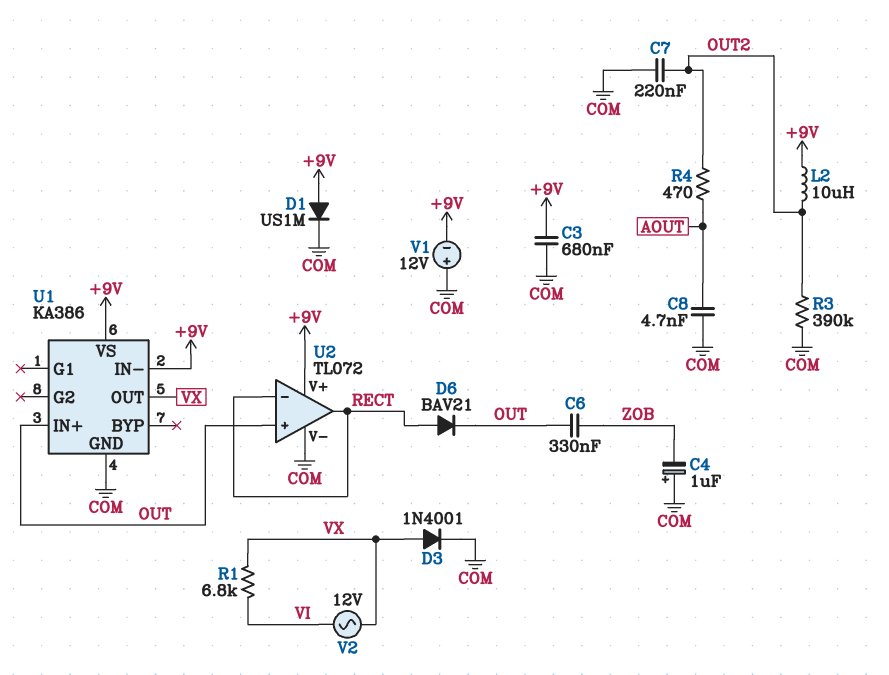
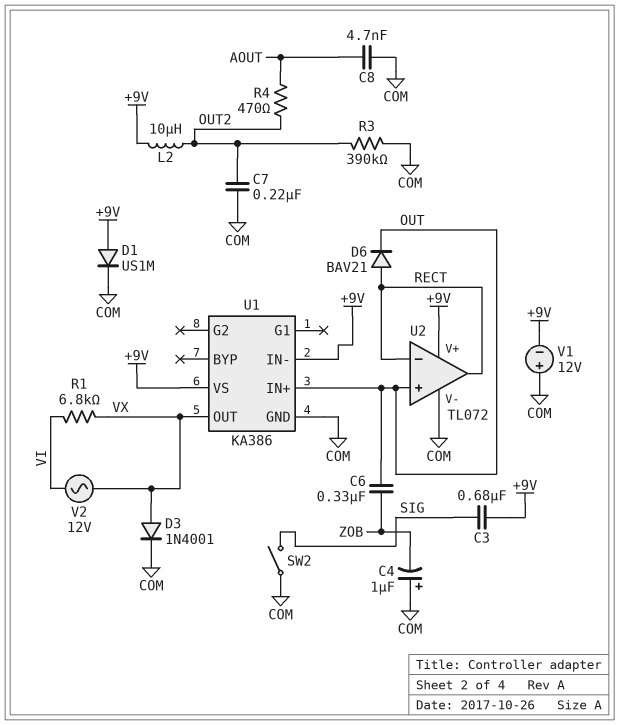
C3: 680nF (+9V, COM) -> 680nF (+9V, SIG)
SW2: none -> switch (COM, SIG)

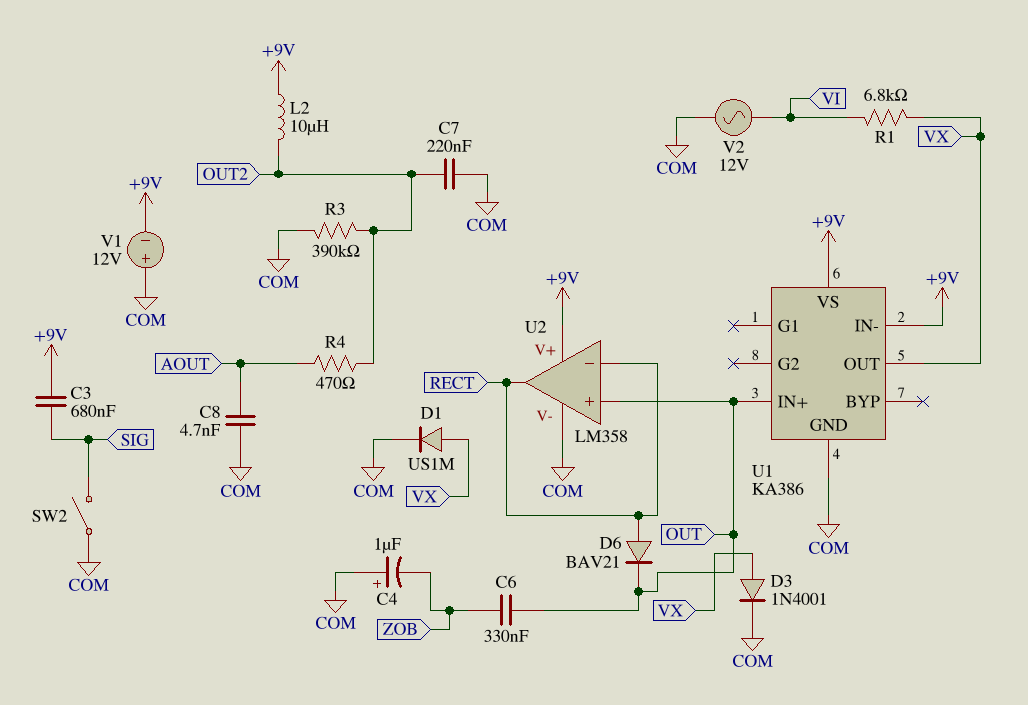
D1: diode US1M (A +9V, K COM) -> diode US1M (A VX, K COM)
U2: TL072 -> LM358
V2: AC 12V (VI, VX) -> AC 12V (COM, VI)

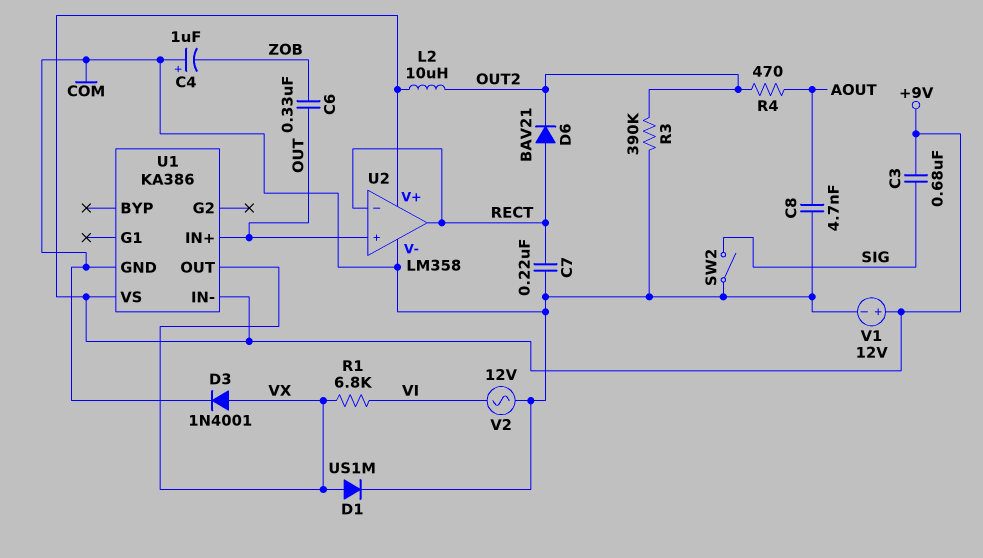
C7: 220nF (COM, OUT2) -> 220nF (COM, RECT)
D6: diode BAV21 (A RECT, K OUT) -> diode BAV21 (A RECT, K OUT2)
V1: 12V (plus COM, minus +9V) -> 12V (plus +9V, minus COM)

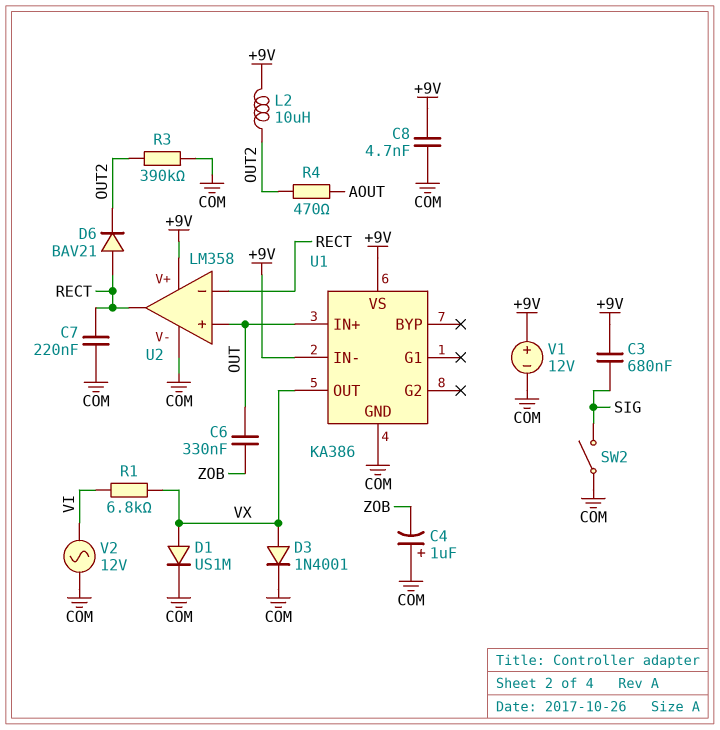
C8: 4.7nF (AOUT, COM) -> 4.7nF (+9V, COM)

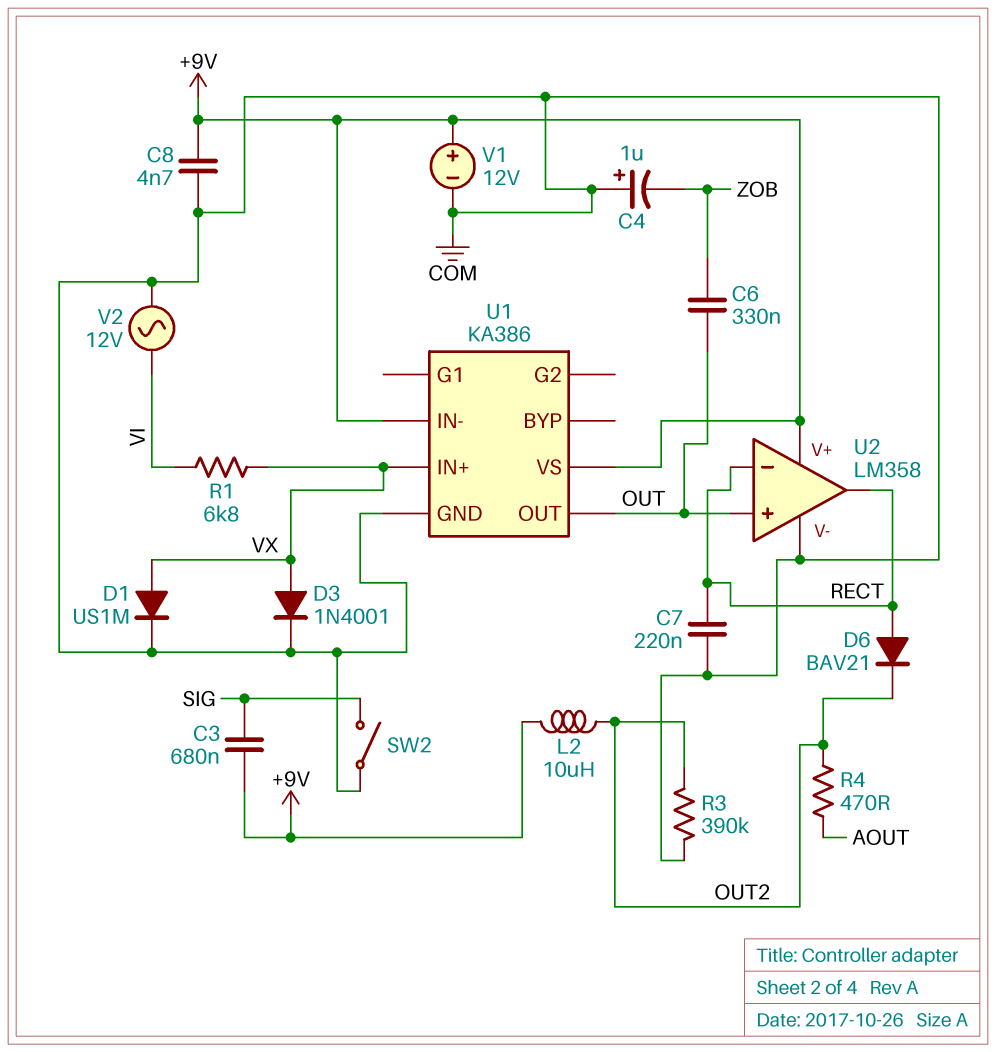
U1 pin IN+: OUT -> VX
U1 pin OUT: VX -> OUT

